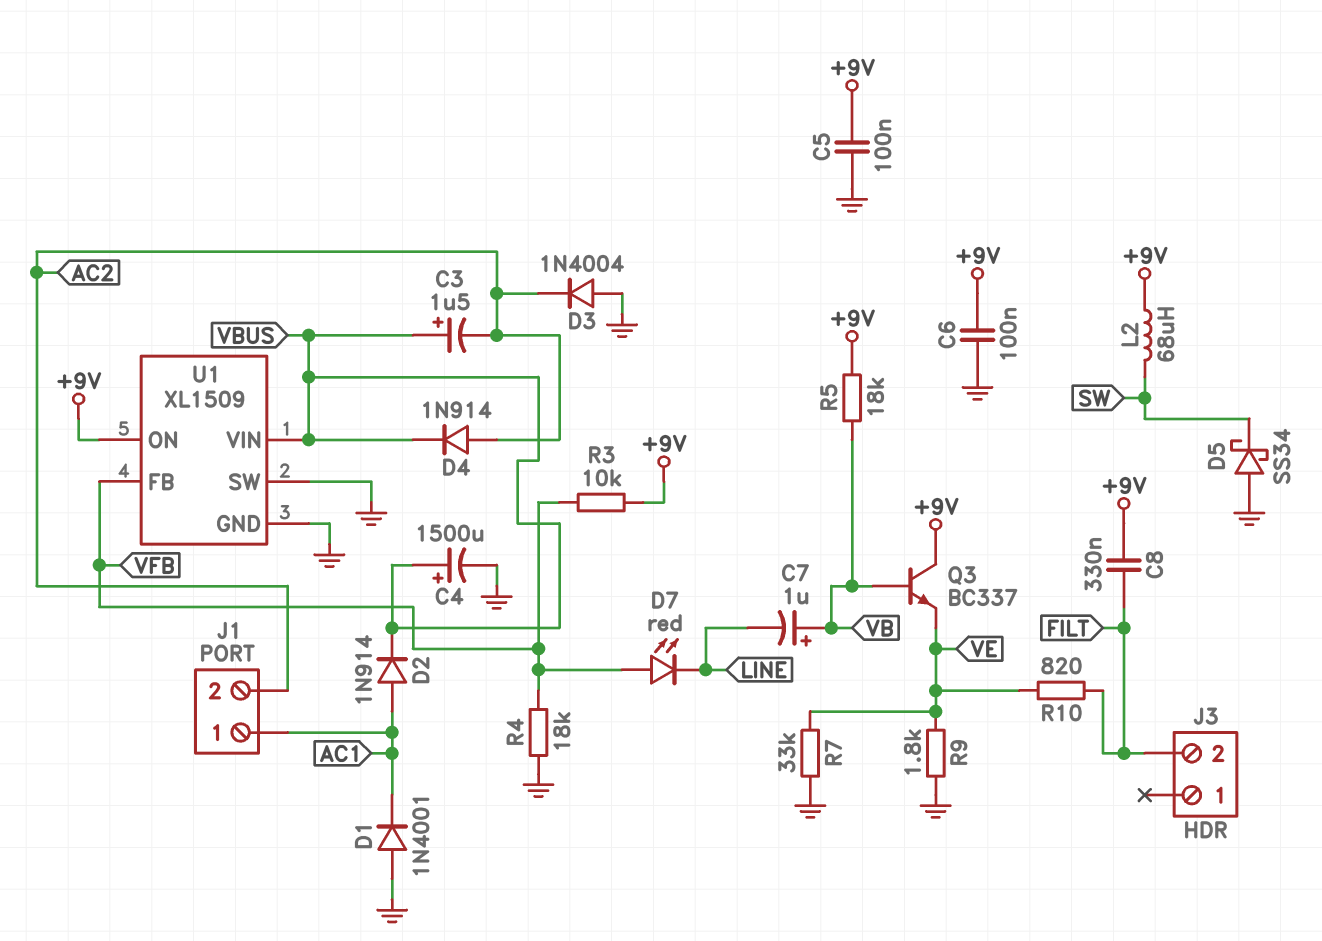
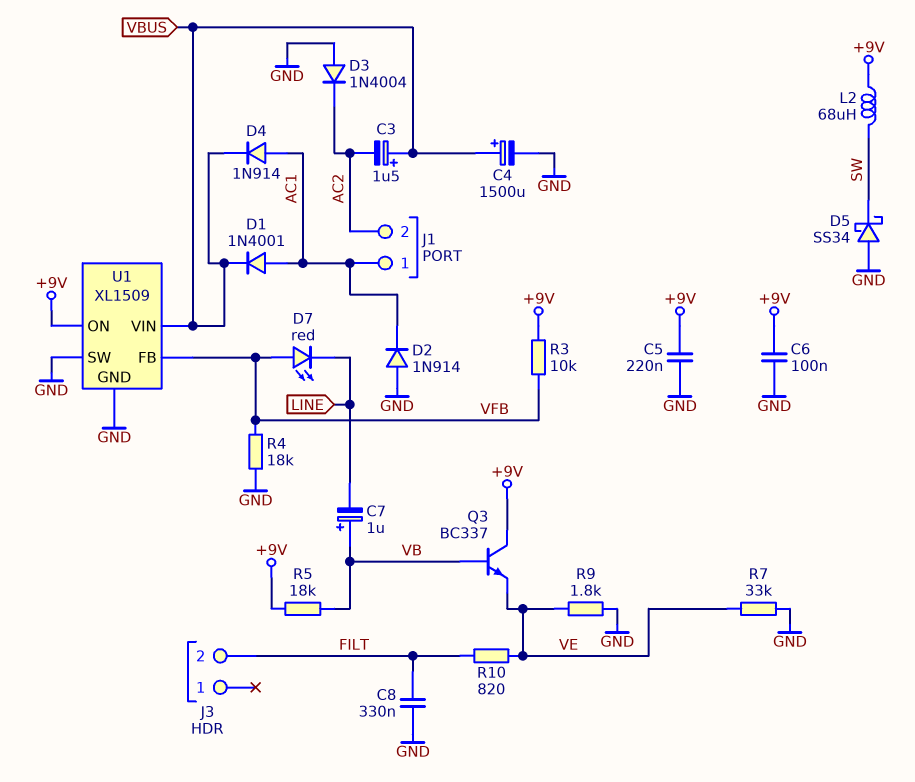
C5: 100nF (+9V, GND) -> 220nF (+9V, GND)
C8: 330nF (+9V, FILT) -> 330nF (FILT, GND)
D1: diode 1N4001 (A GND, K AC1) -> diode 1N4001 (A AC1, K VBUS)
D2: diode 1N914 (A AC1, K VBUS) -> diode 1N914 (A GND, K AC1)
D4: diode 1N914 (A AC2, K VBUS) -> diode 1N914 (A AC1, K VBUS)

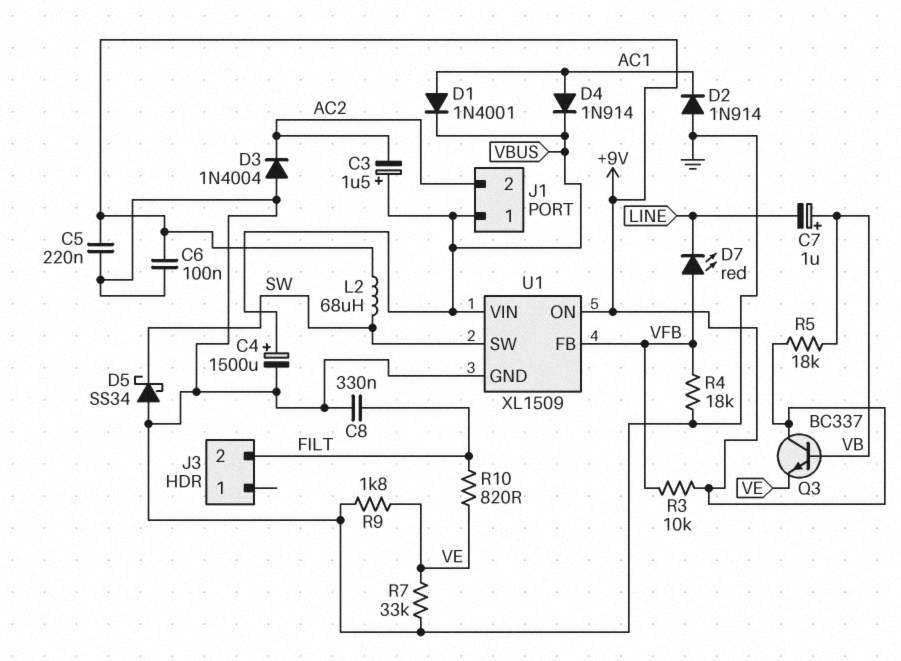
J1 pin 1: AC1 -> VBUS
U1 pin SW: GND -> SW

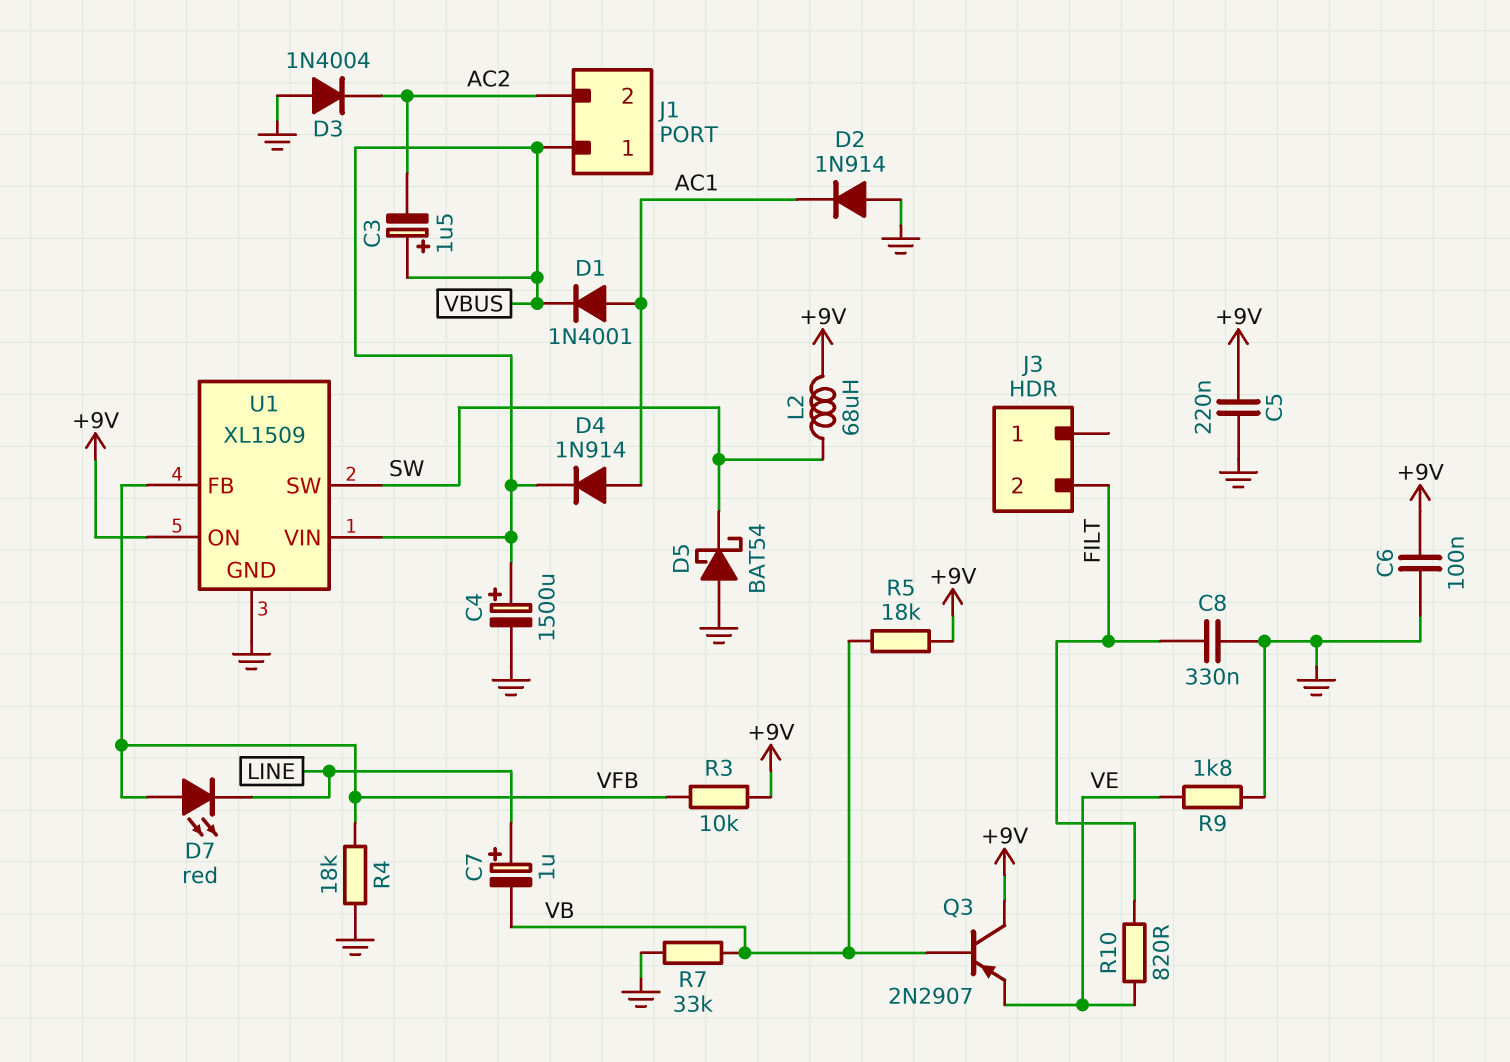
C7: 1uF (plus VB, minus LINE) -> 1uF (plus LINE, minus VB)
D5: schottky SS34 (A GND, K SW) -> schottky BAT54 (A GND, K SW)
Q3: NPN BC337 (B VB, C +9V, E VE) -> PNP 2N2907 (B VB, C +9V, E VE)
R7: 33k (GND, VE) -> 33k (GND, VB)

